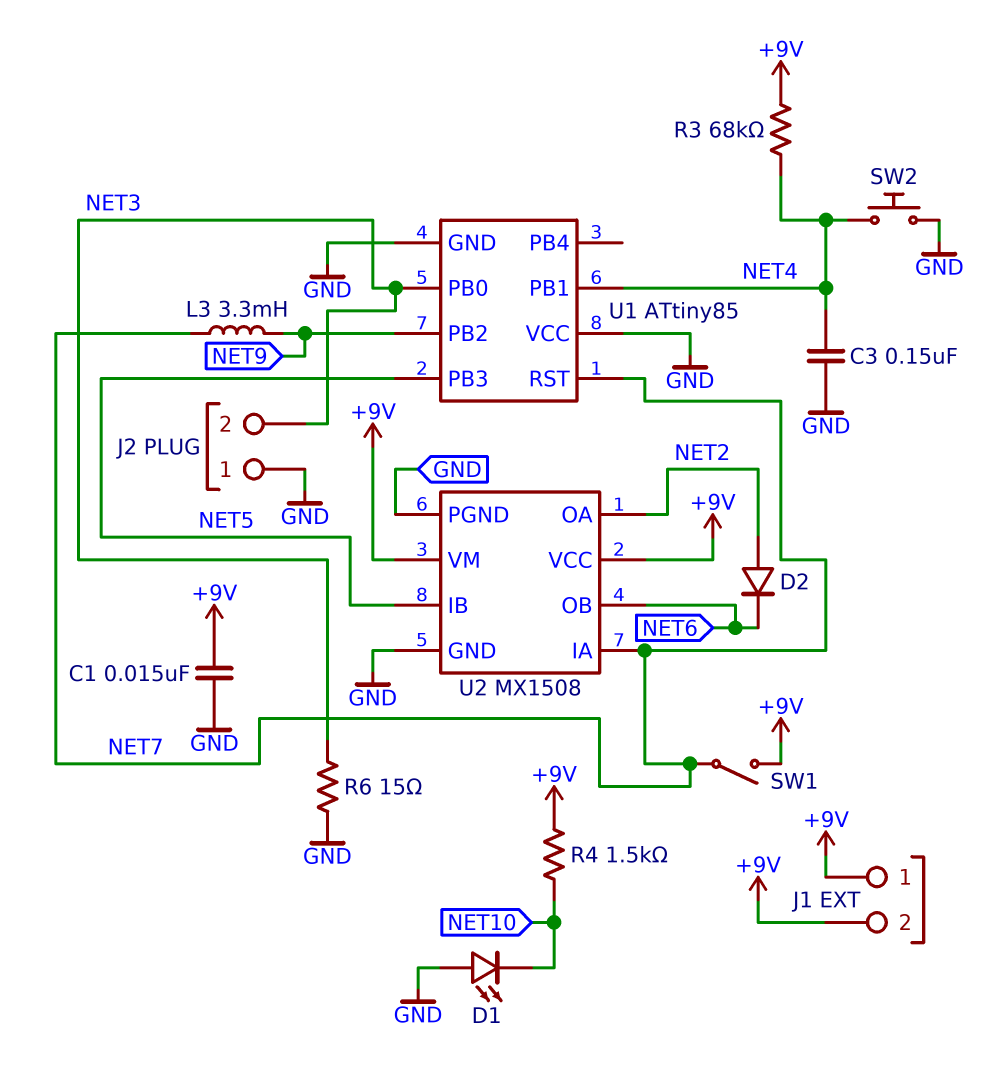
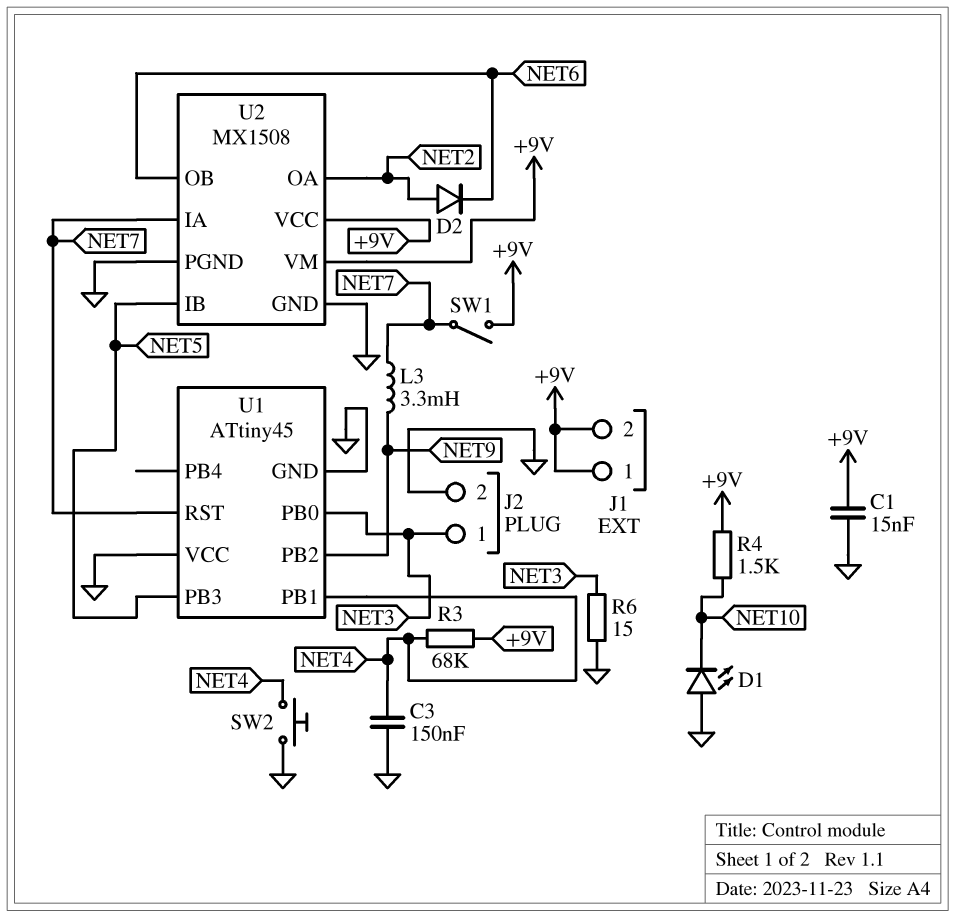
J2 pin 1: GND -> NET3
J2 pin 2: NET3 -> GND
U1: ATtiny85 -> ATtiny45

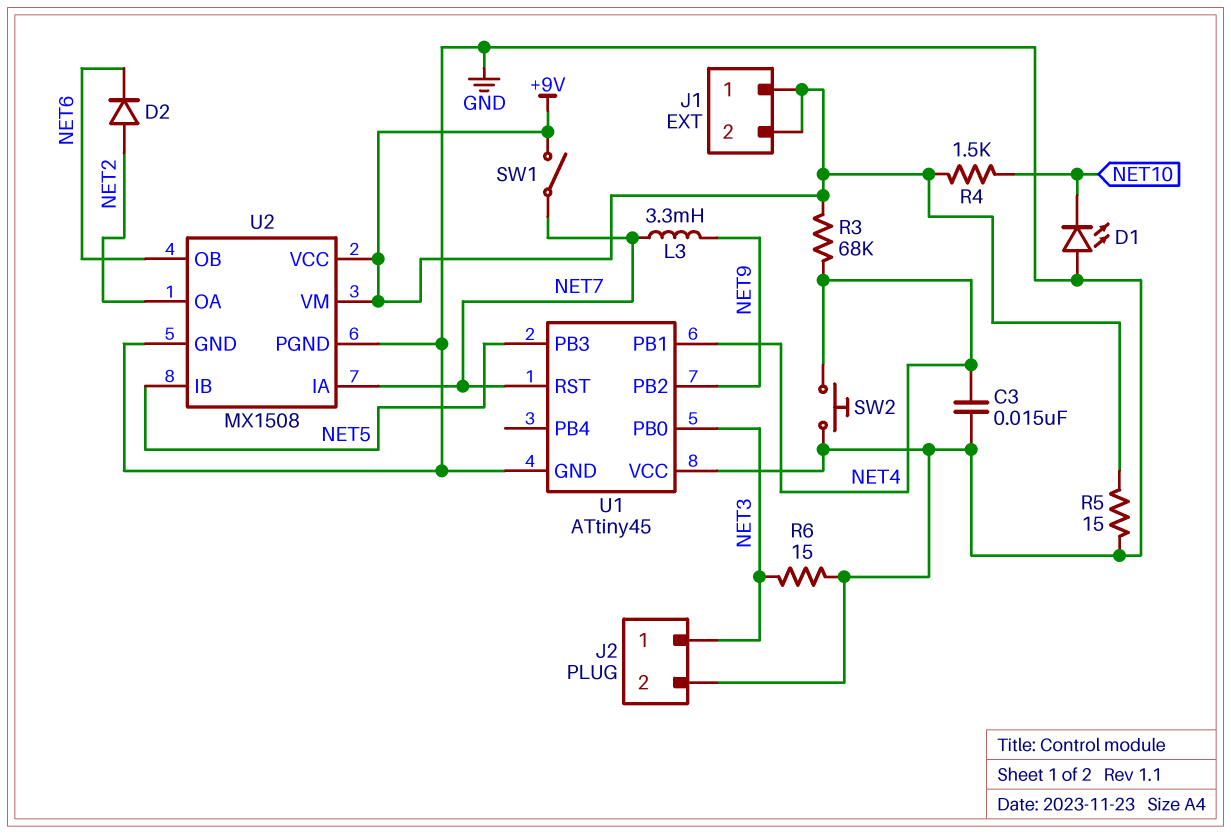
C1: 15nF (+9V, GND) -> none
C3: 150nF (GND, NET4) -> 15nF (GND, NET4)
R5: none -> 15 (+9V, GND)

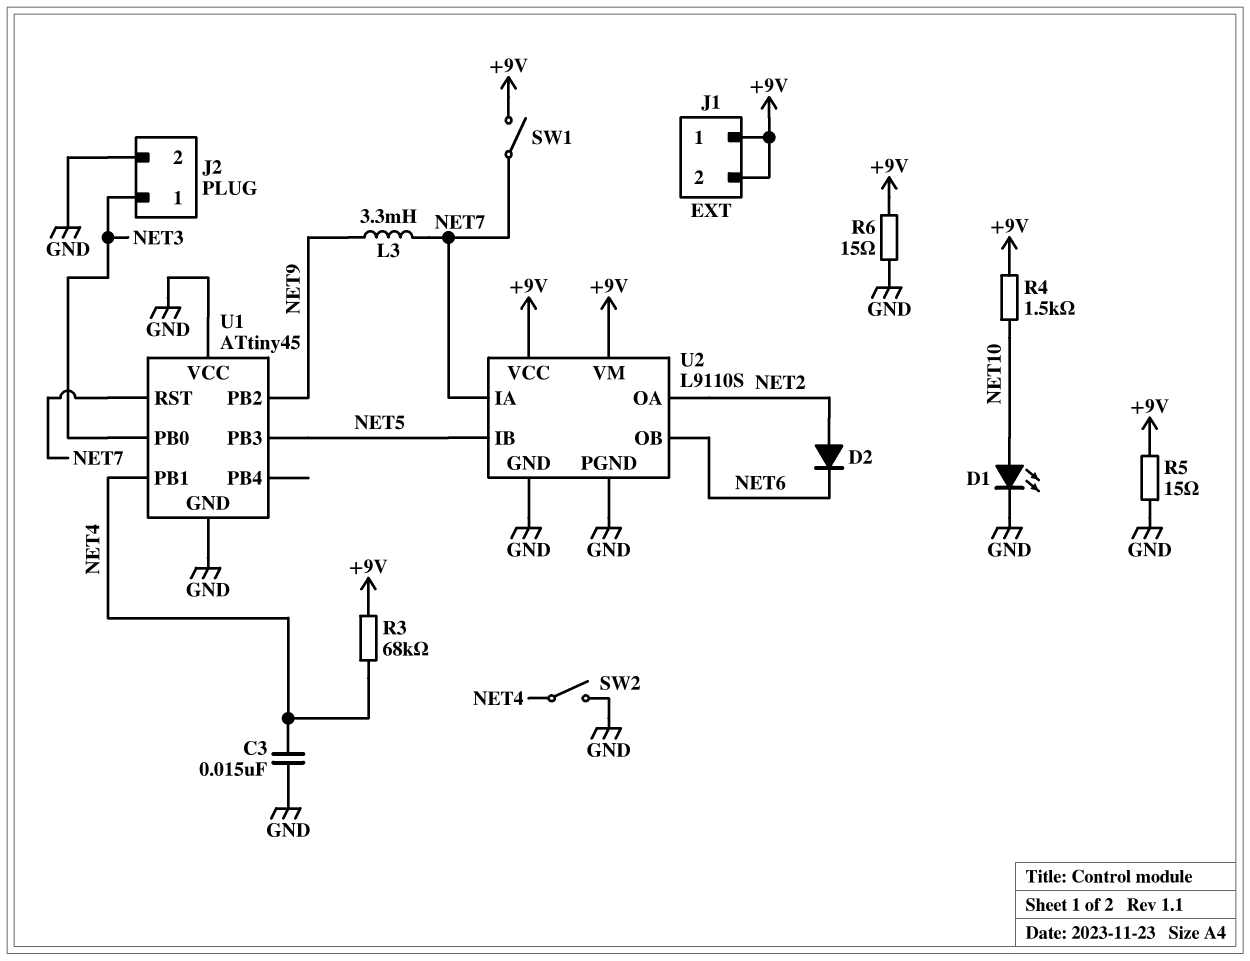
D1: LED (A GND, K NET10) -> LED (A NET10, K GND)
R6: 15 (GND, NET3) -> 15 (+9V, GND)
SW2: button (GND, NET4) -> switch (GND, NET4)
U2: MX1508 -> L9110S

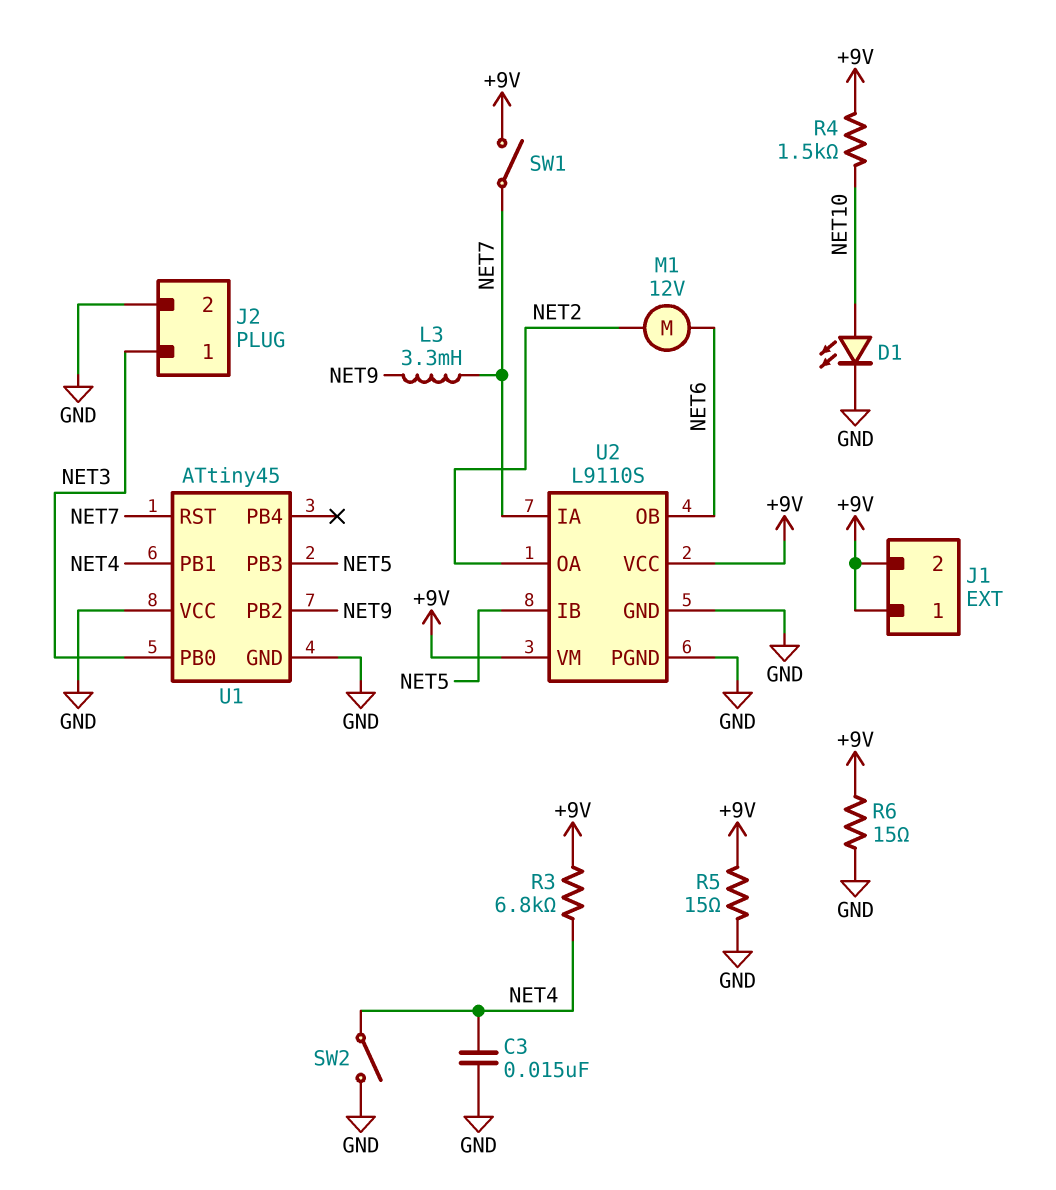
D2: diode (A NET2, K NET6) -> none
M1: none -> motor 12V (NET2, NET6)
R3: 68k (+9V, NET4) -> 6.8k (+9V, NET4)

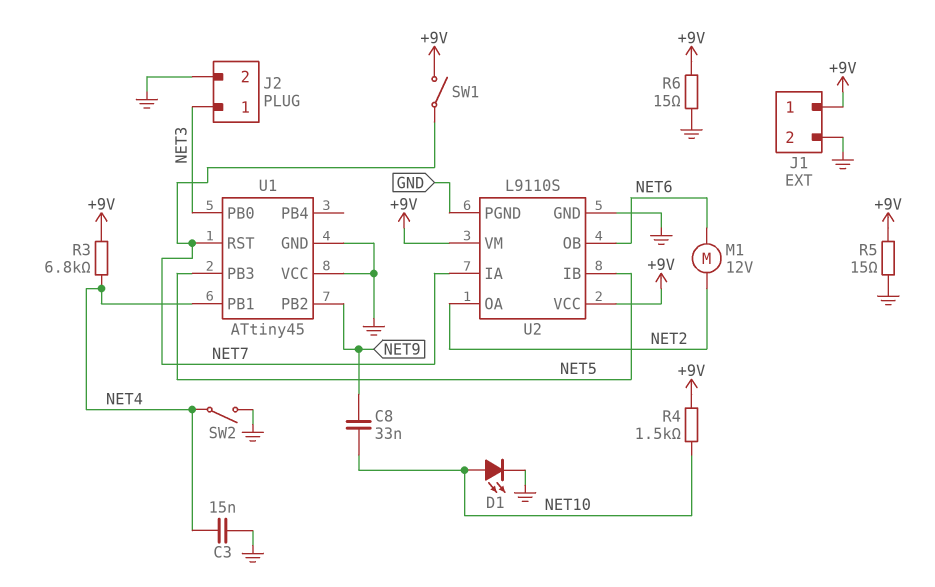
C8: none -> 33nF (NET9, NET10)
J1 pin 2: +9V -> GND
L3: 3.3mH (NET7, NET9) -> none

